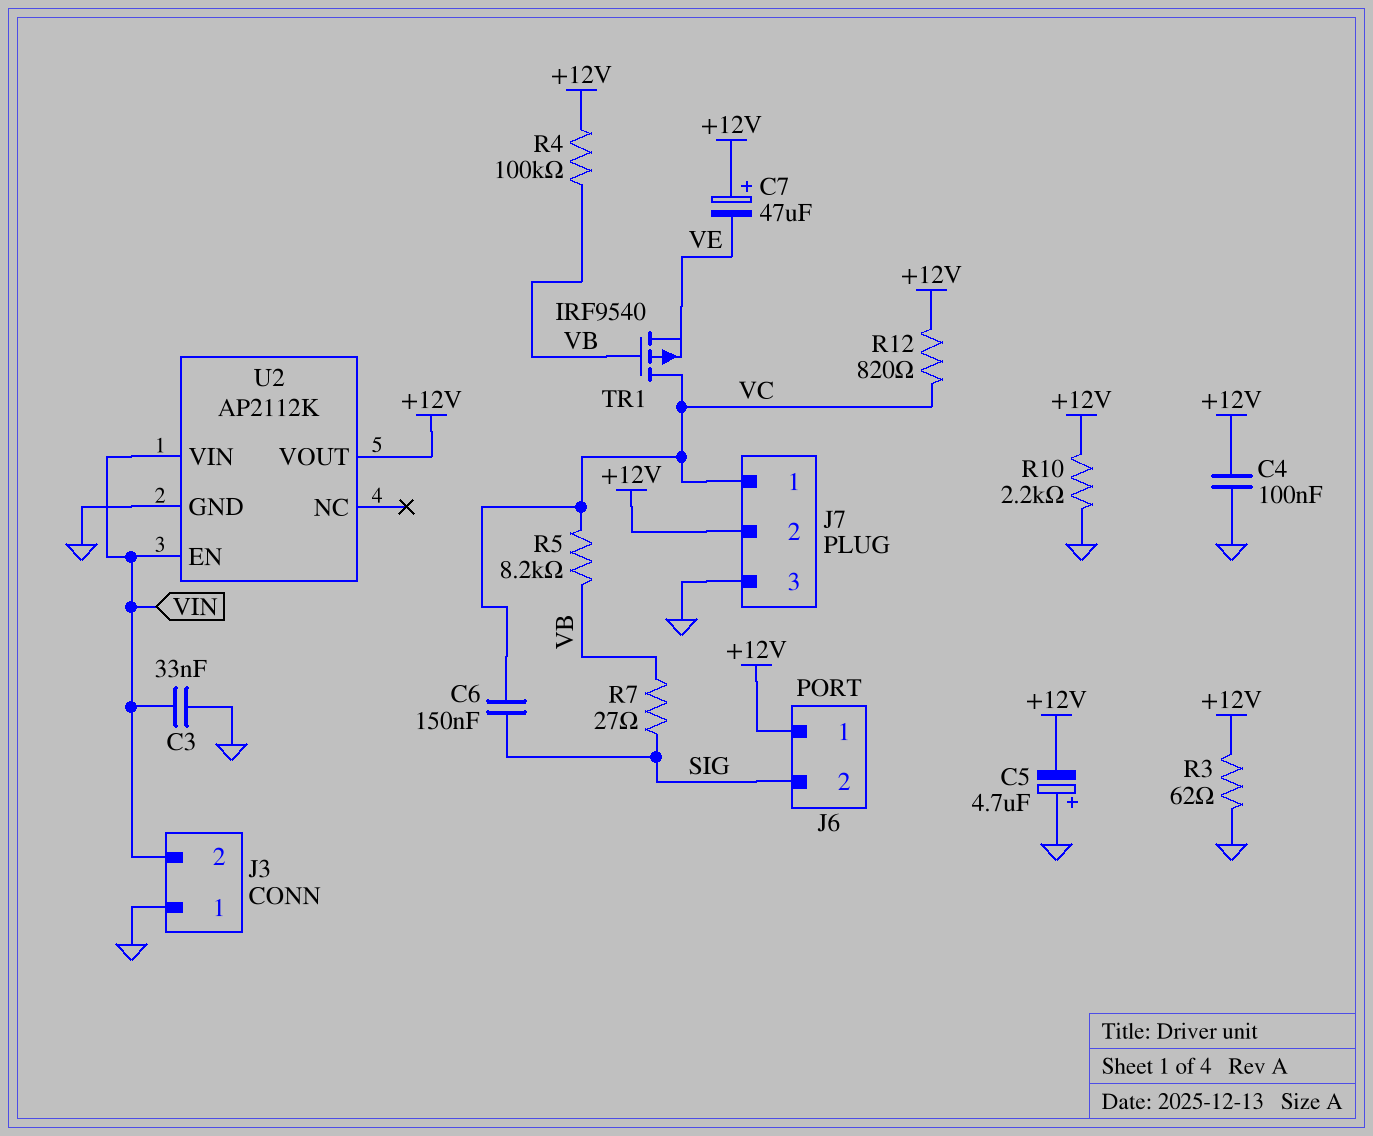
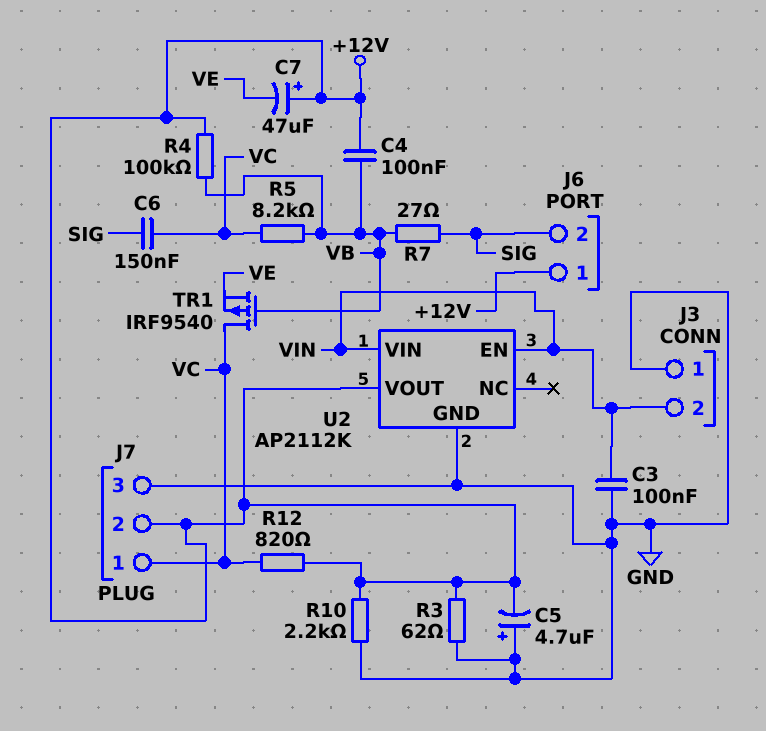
C3: 33nF (GND, VIN) -> 100nF (GND, VIN)
C4: 100nF (+12V, GND) -> 100nF (+12V, VB)

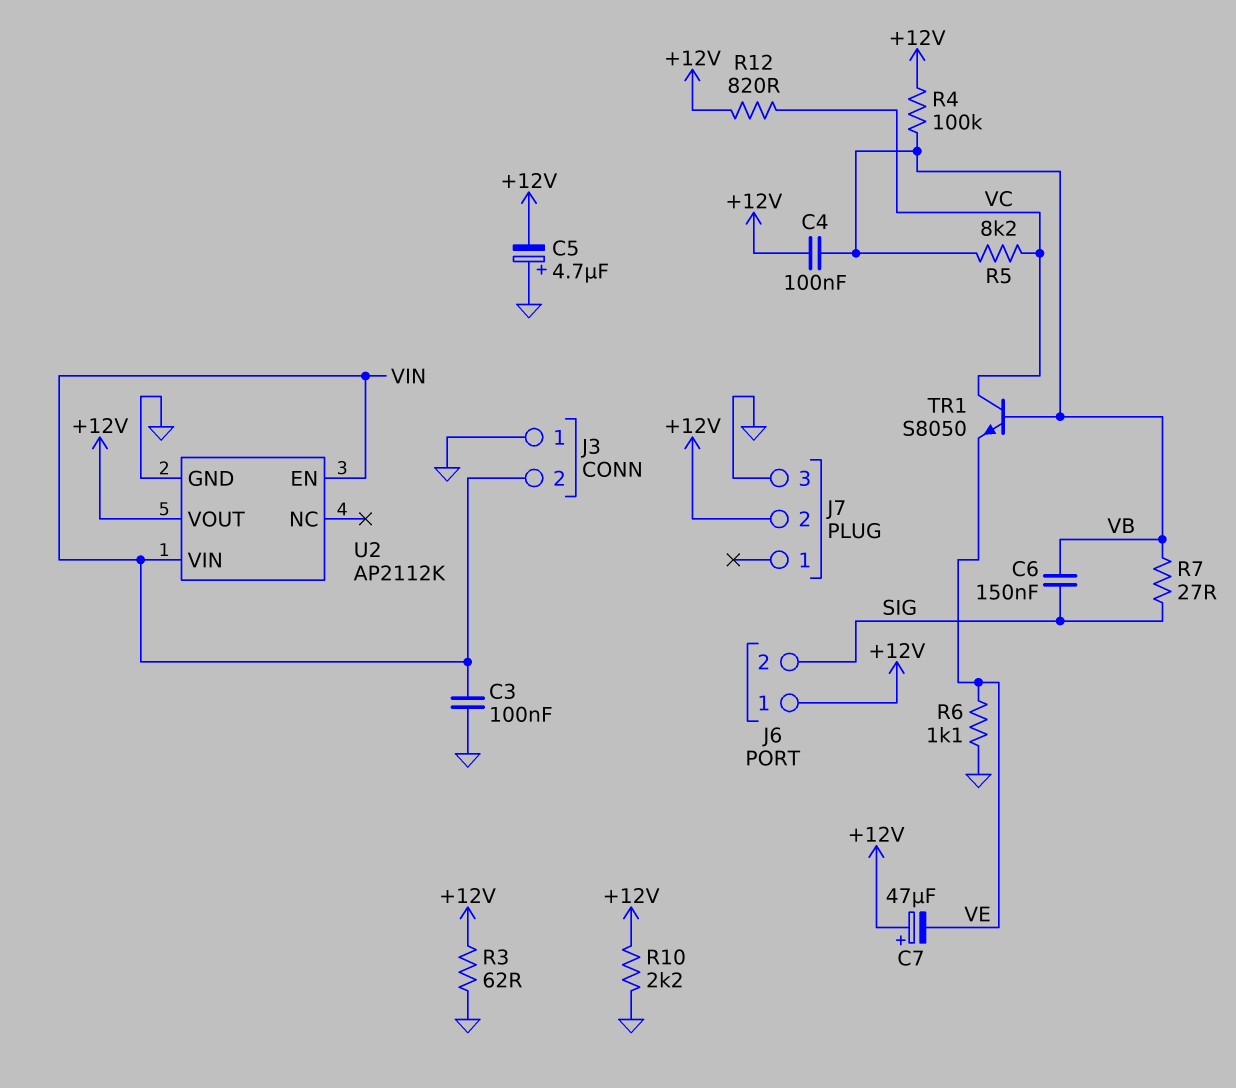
C6: 150nF (SIG, VC) -> 150nF (SIG, VB)
J7 pin 1: VC -> none
R6: none -> 1.1k (GND, VE)
TR1: PMOS IRF9540 (G VB, D VC, S VE) -> NPN S8050 (B VB, C VC, E VE)

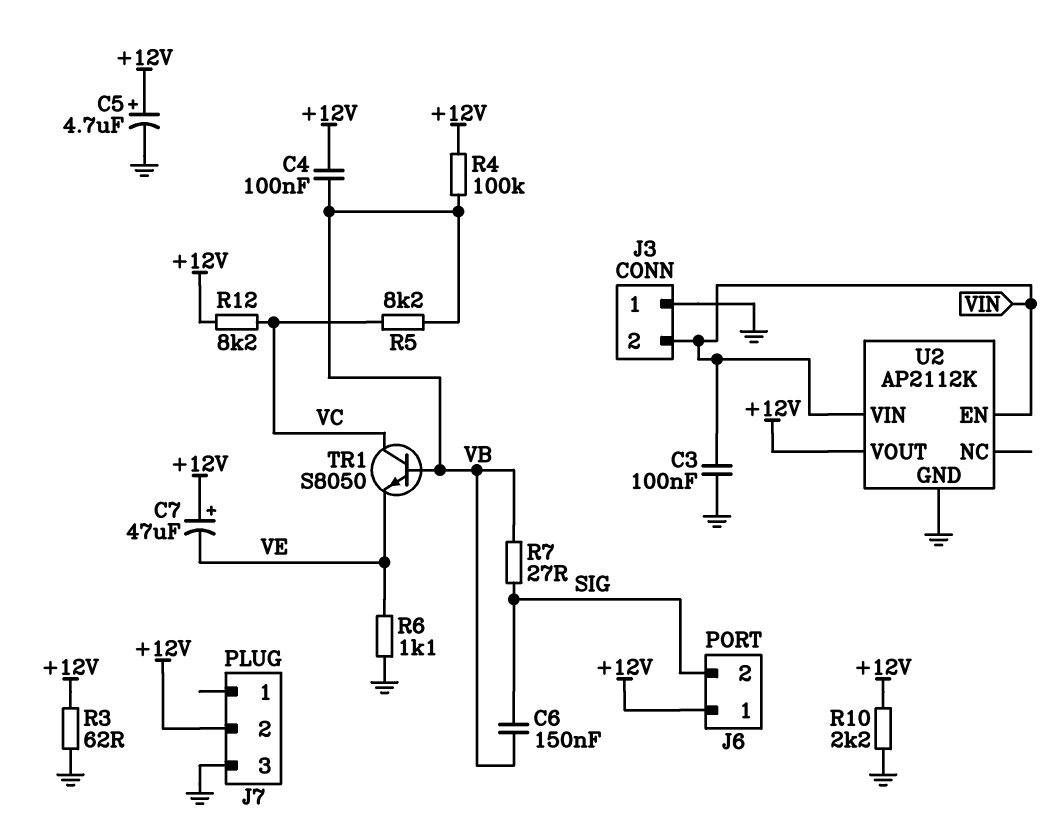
C5: 4.7uF (plus GND, minus +12V) -> 4.7uF (plus +12V, minus GND)
R12: 820 (+12V, VC) -> 8.2k (+12V, VC)

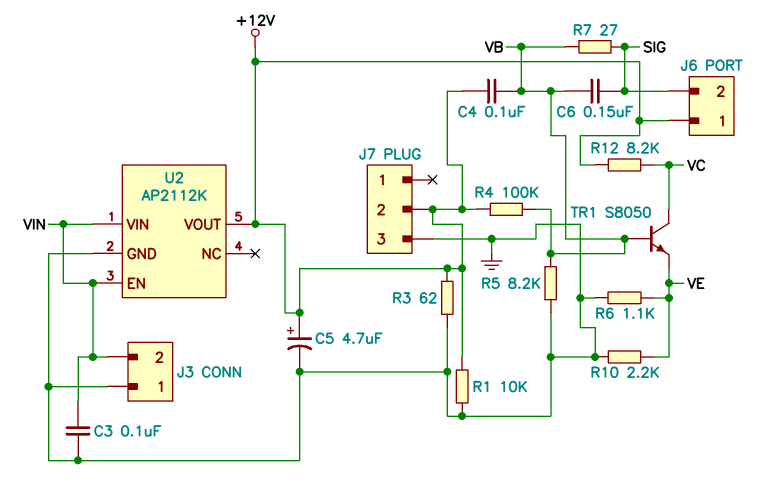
C7: 47uF (plus +12V, minus VE) -> none
R1: none -> 10k (+12V, GND)
R5: 8.2k (VB, VC) -> 8.2k (GND, VB)
R10: 2.2k (+12V, GND) -> 2.2k (GND, VE)

